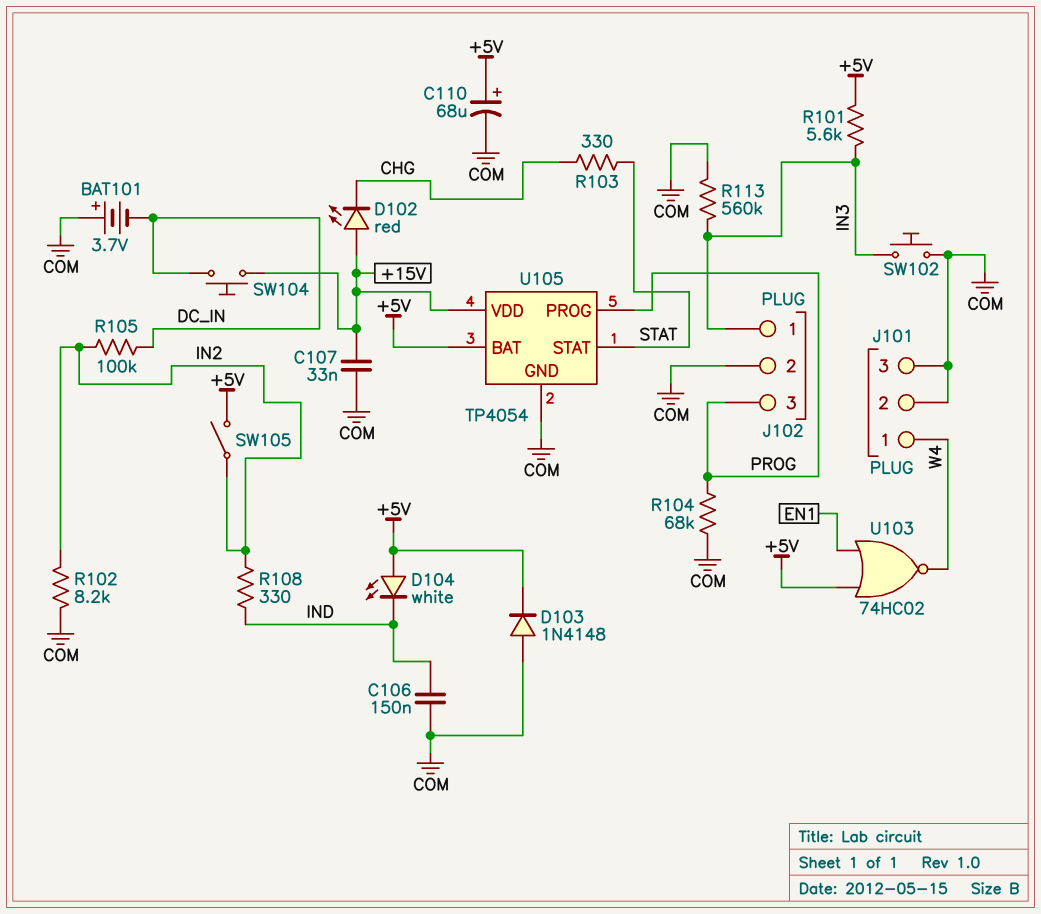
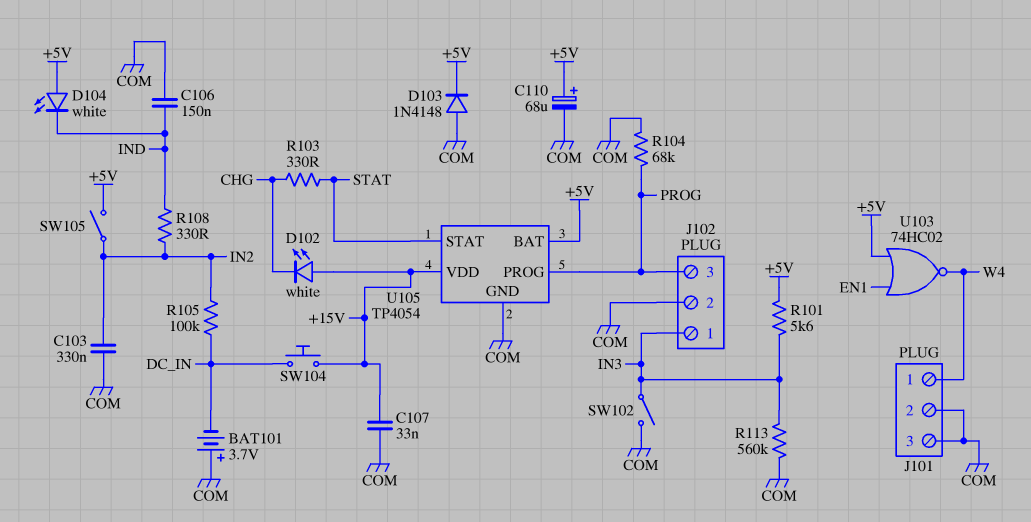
C103: none -> 330nF (COM, IN2)
D102: LED red (A +15V, K CHG) -> LED white (A +15V, K CHG)
R102: 8.2k (COM, IN2) -> none
SW102: button (COM, IN3) -> switch (COM, IN3)

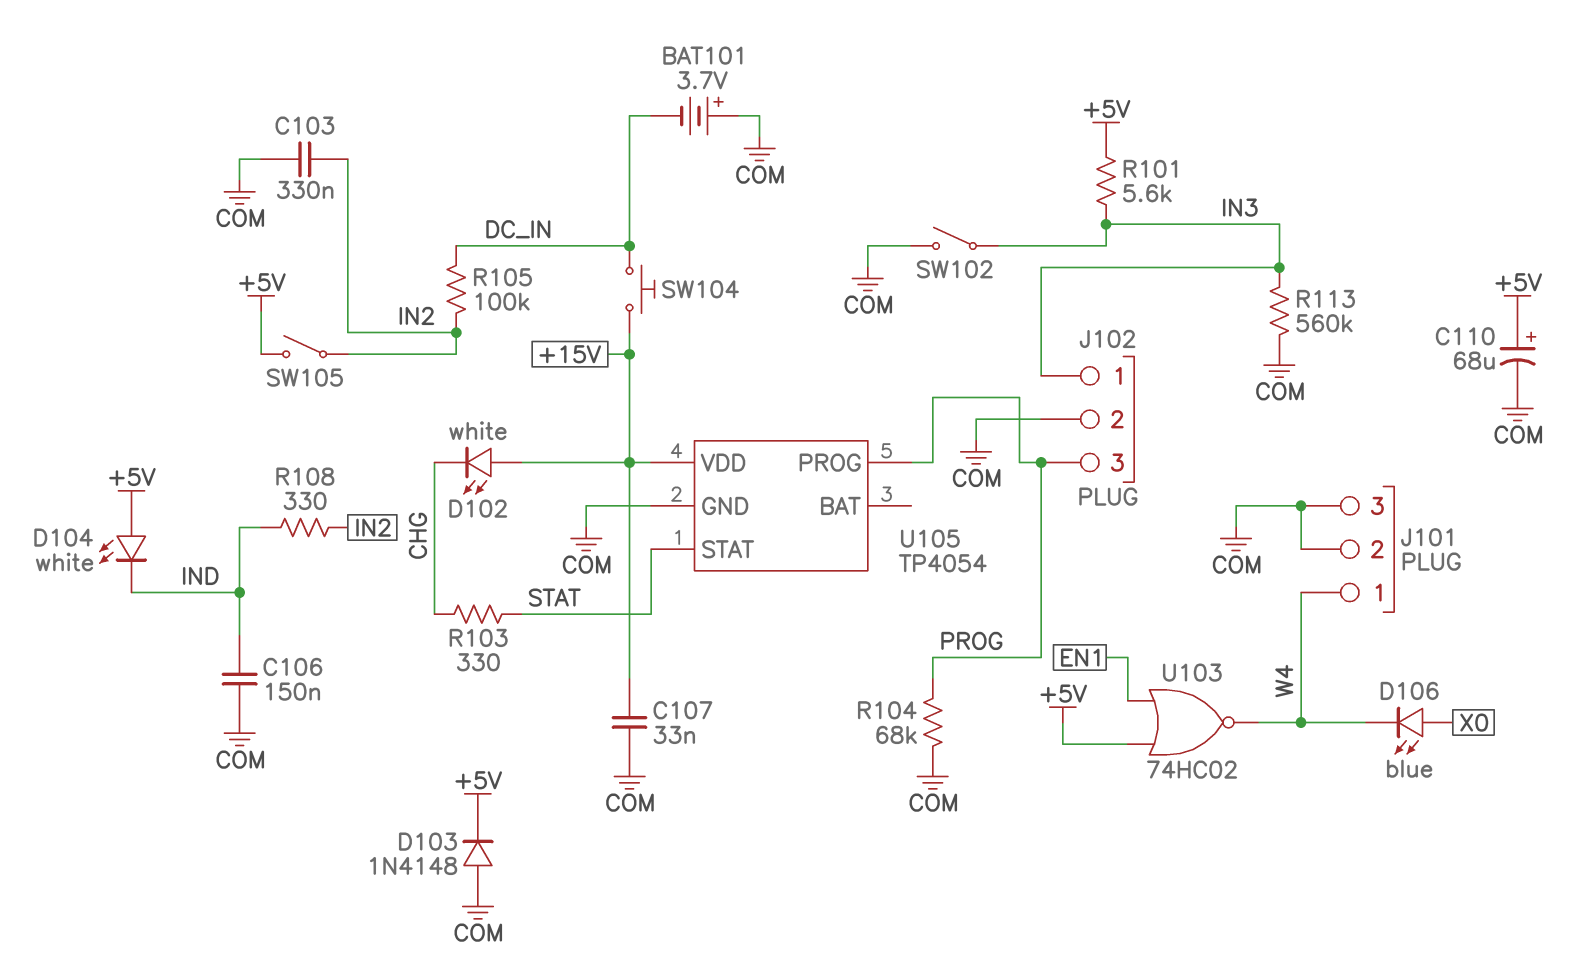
D106: none -> LED blue (A X0, K W4)
U105 pin BAT: +5V -> none

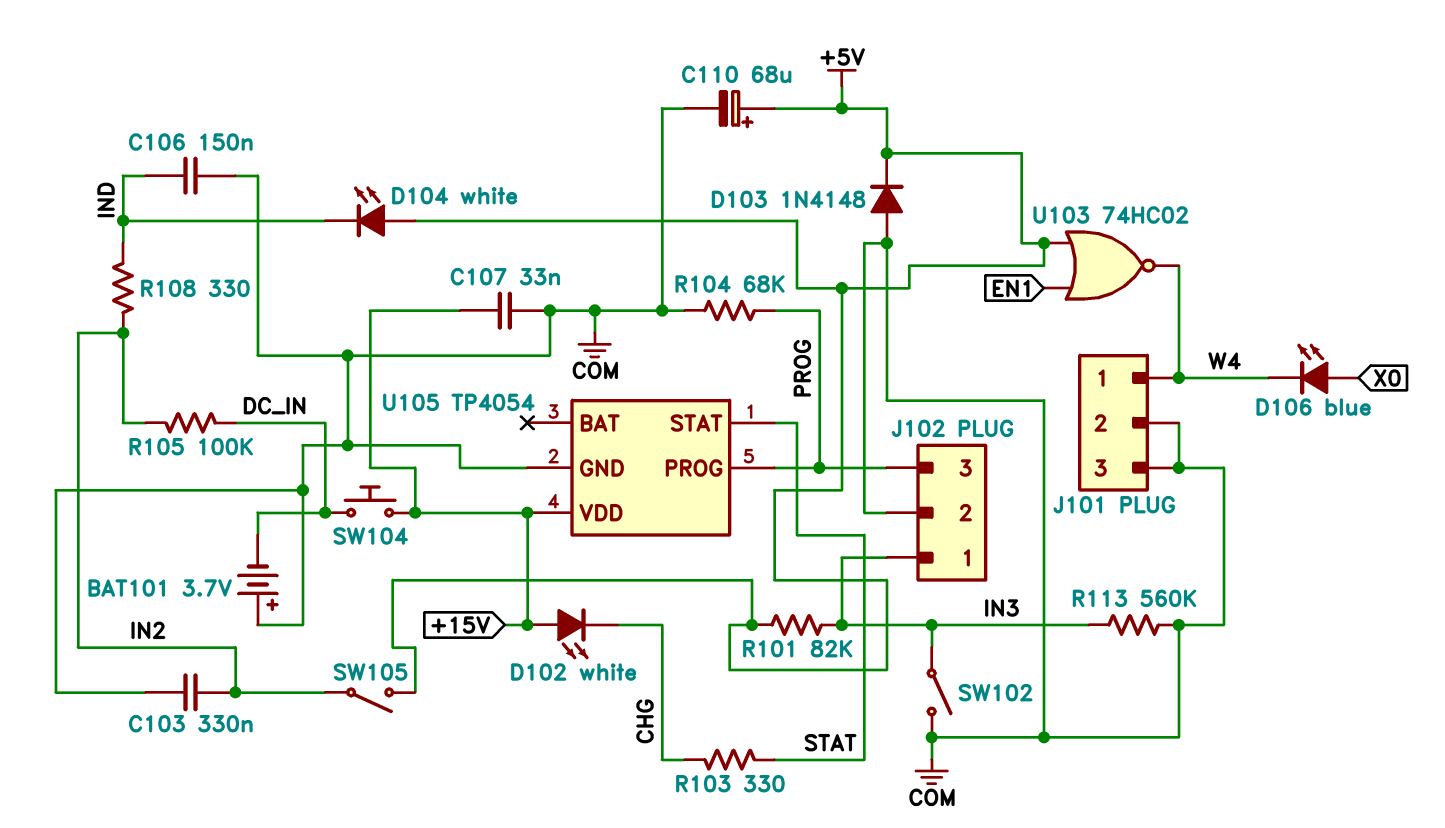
R101: 5.6k (+5V, IN3) -> 82k (+5V, IN3)

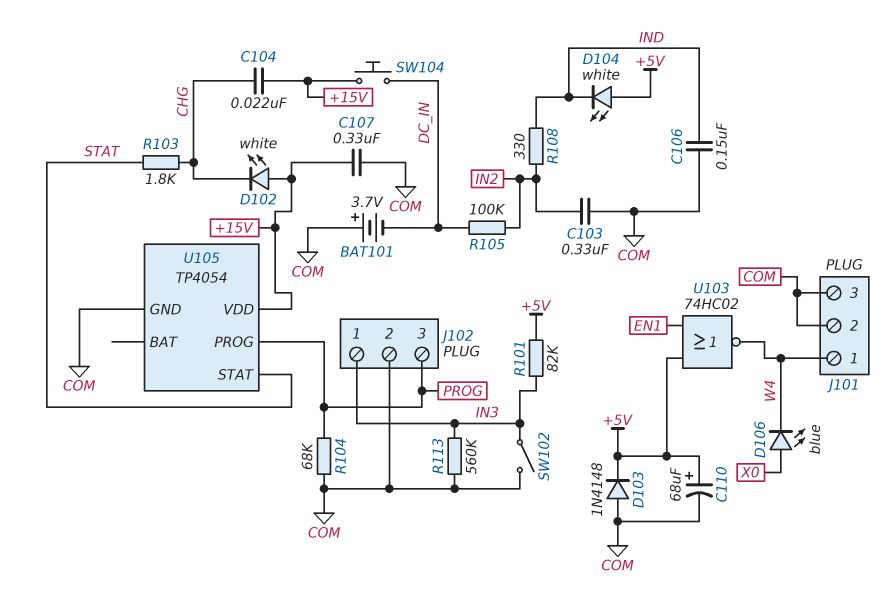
C104: none -> 22nF (+15V, CHG)
C107: 33nF (+15V, COM) -> 330nF (+15V, COM)
R103: 330 (CHG, STAT) -> 1.8k (CHG, STAT)
SW105: switch (+5V, IN2) -> none

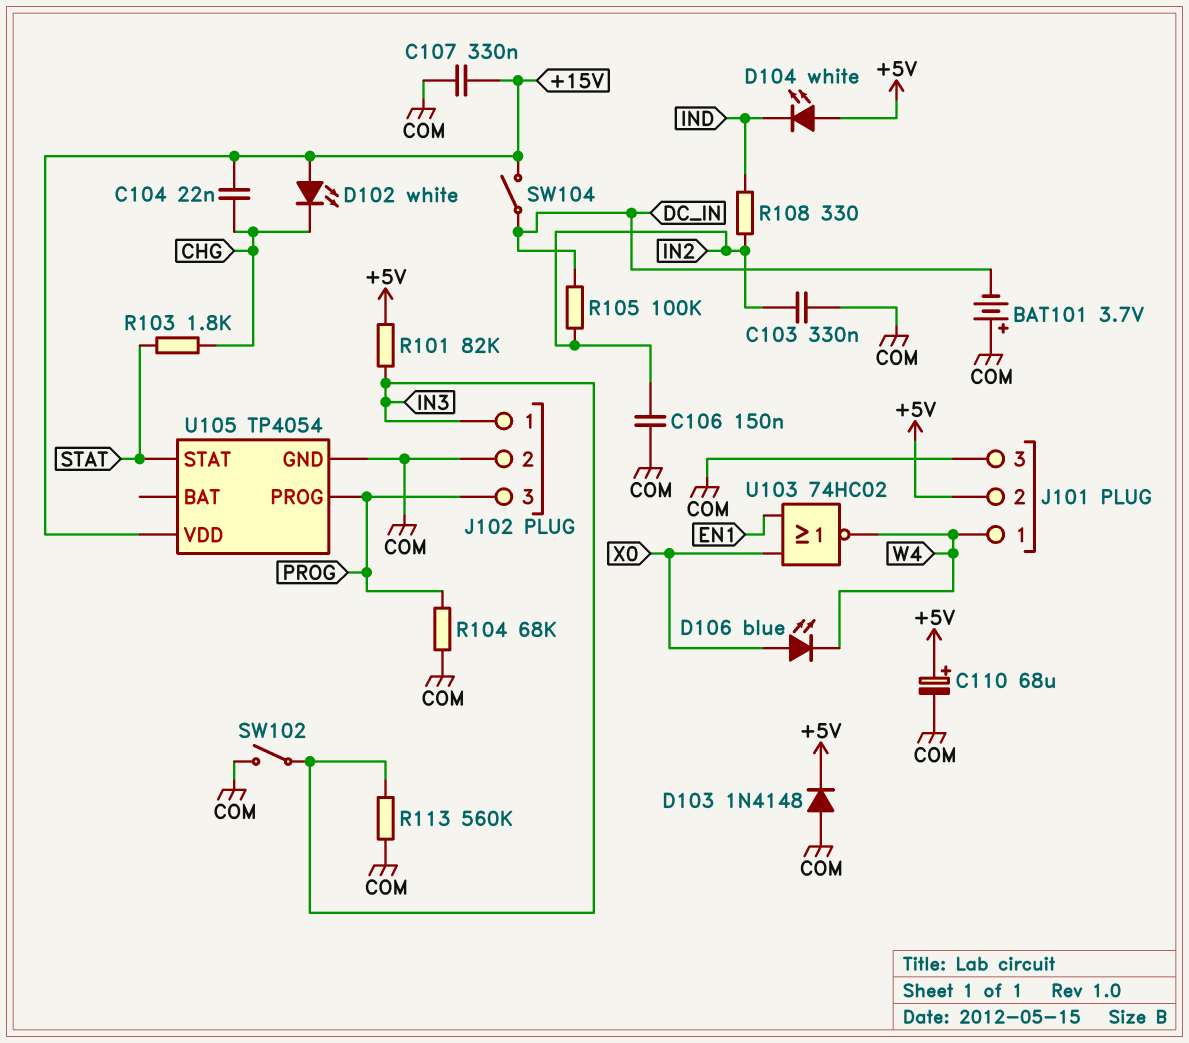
C106: 150nF (COM, IND) -> 150nF (COM, IN2)
J101 pin 2: COM -> +5V
SW104: button (+15V, DC_IN) -> switch (+15V, DC_IN)
U103: NOR 74HC02 (in +5V, in EN1, out W4) -> NOR 74HC02 (in EN1, in X0, out W4)

